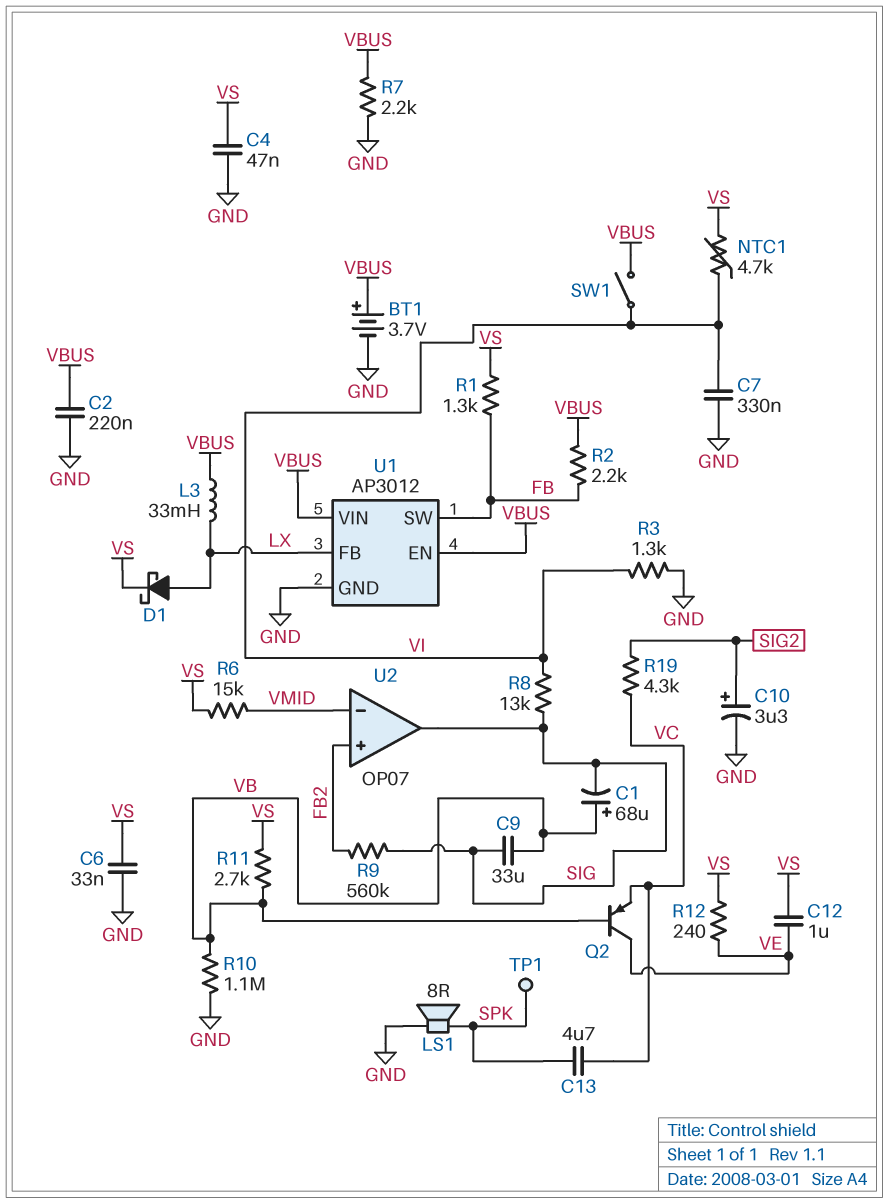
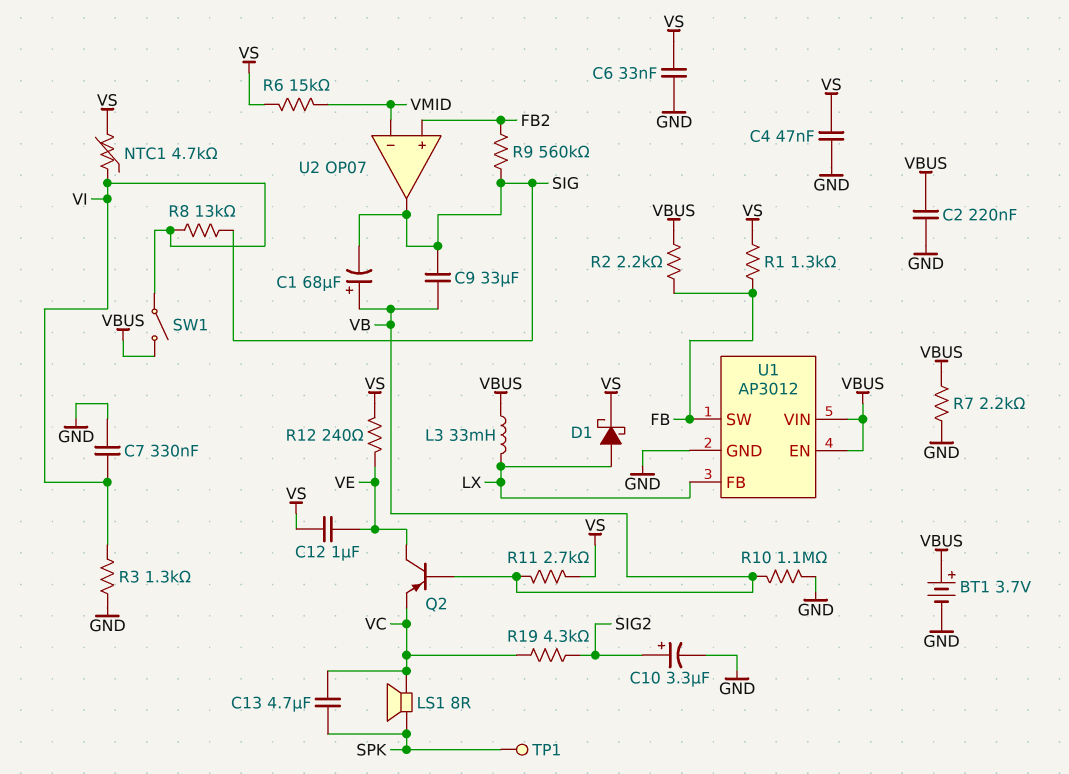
LS1: speaker 8R (GND, SPK) -> speaker 8R (SPK, VC)

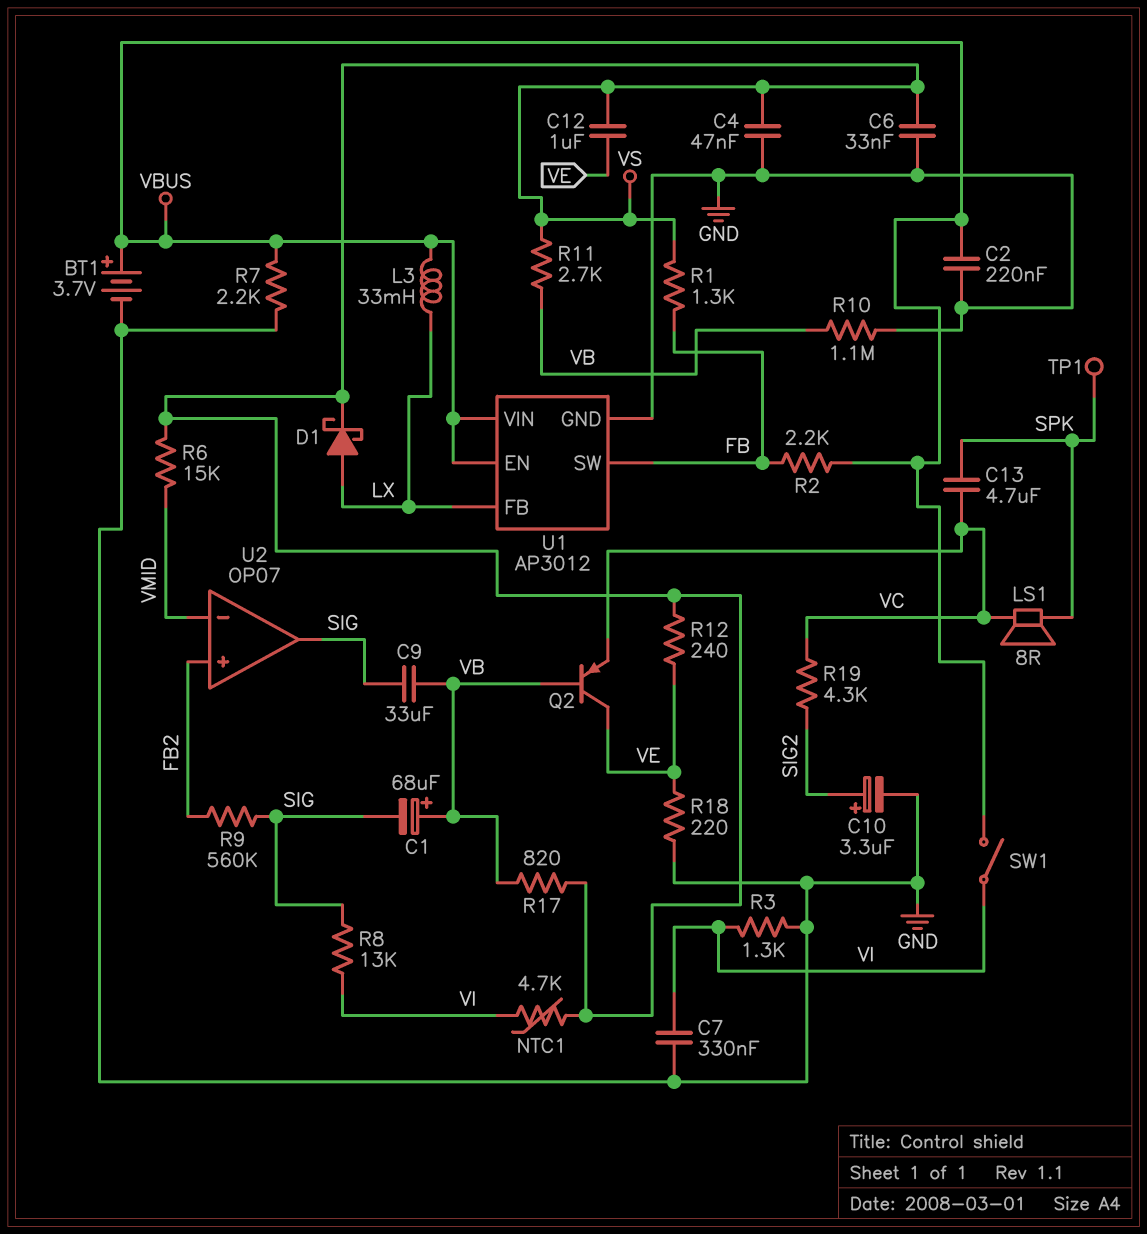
R17: none -> 820 (VB, VS)
R18: none -> 220 (GND, VE)

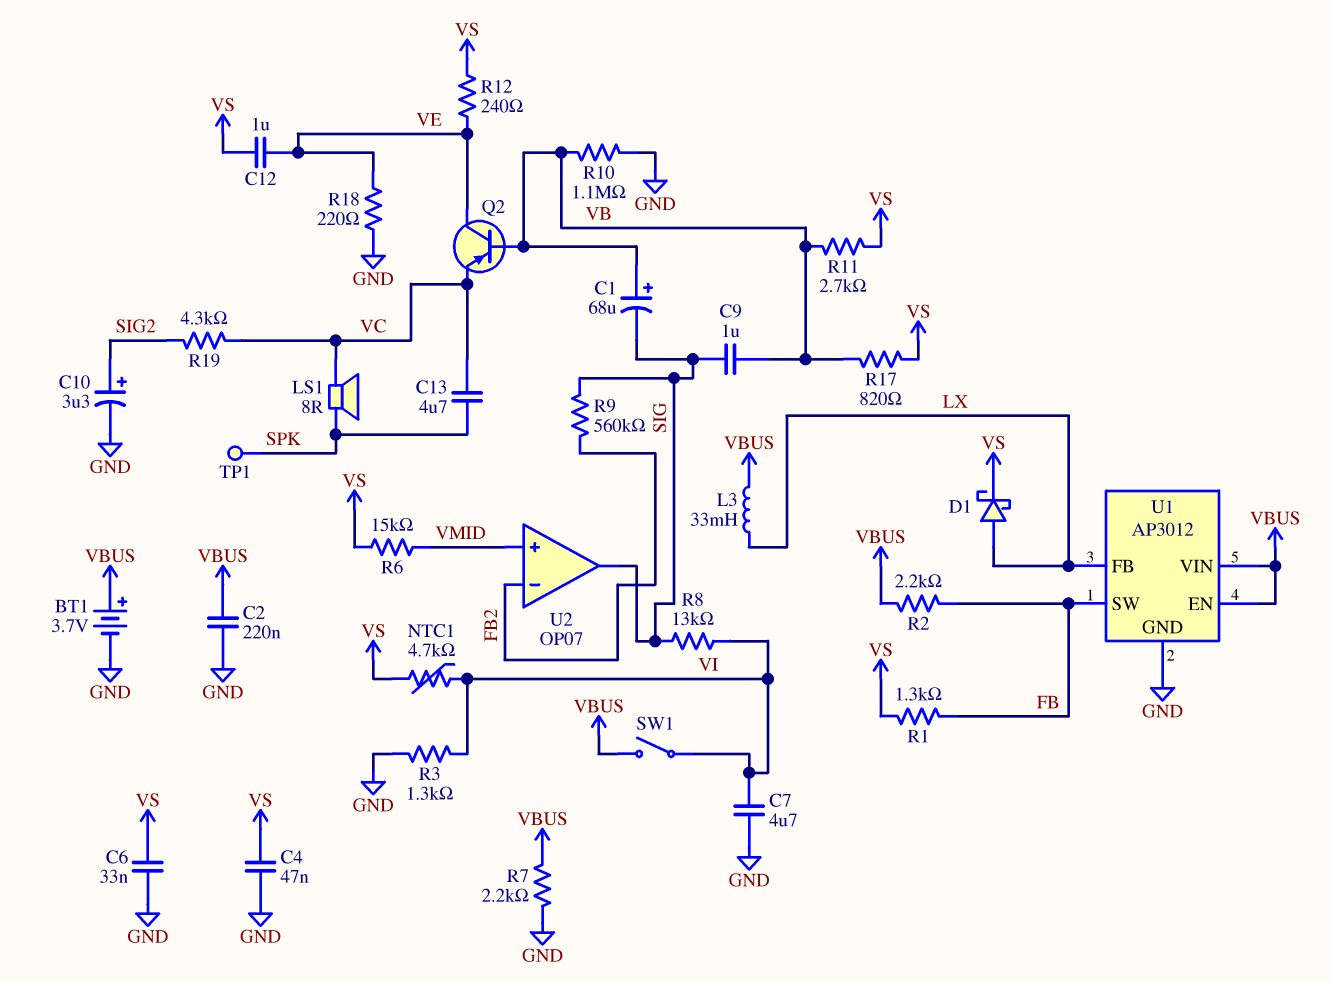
C7: 330nF (GND, VI) -> 4.7uF (GND, VI)
C9: 33uF (SIG, VB) -> 1uF (SIG, VB)
U2 pin in+: FB2 -> VMID
U2 pin in-: VMID -> FB2

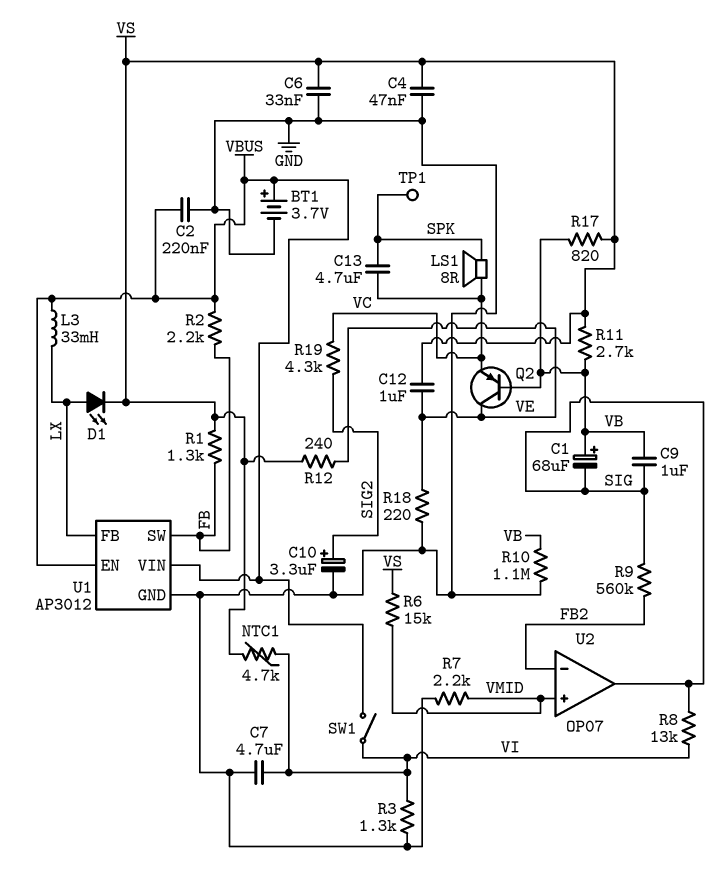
D1: schottky (A LX, K VS) -> LED (A LX, K VS)
R7: 2.2k (GND, VBUS) -> 2.2k (GND, VMID)

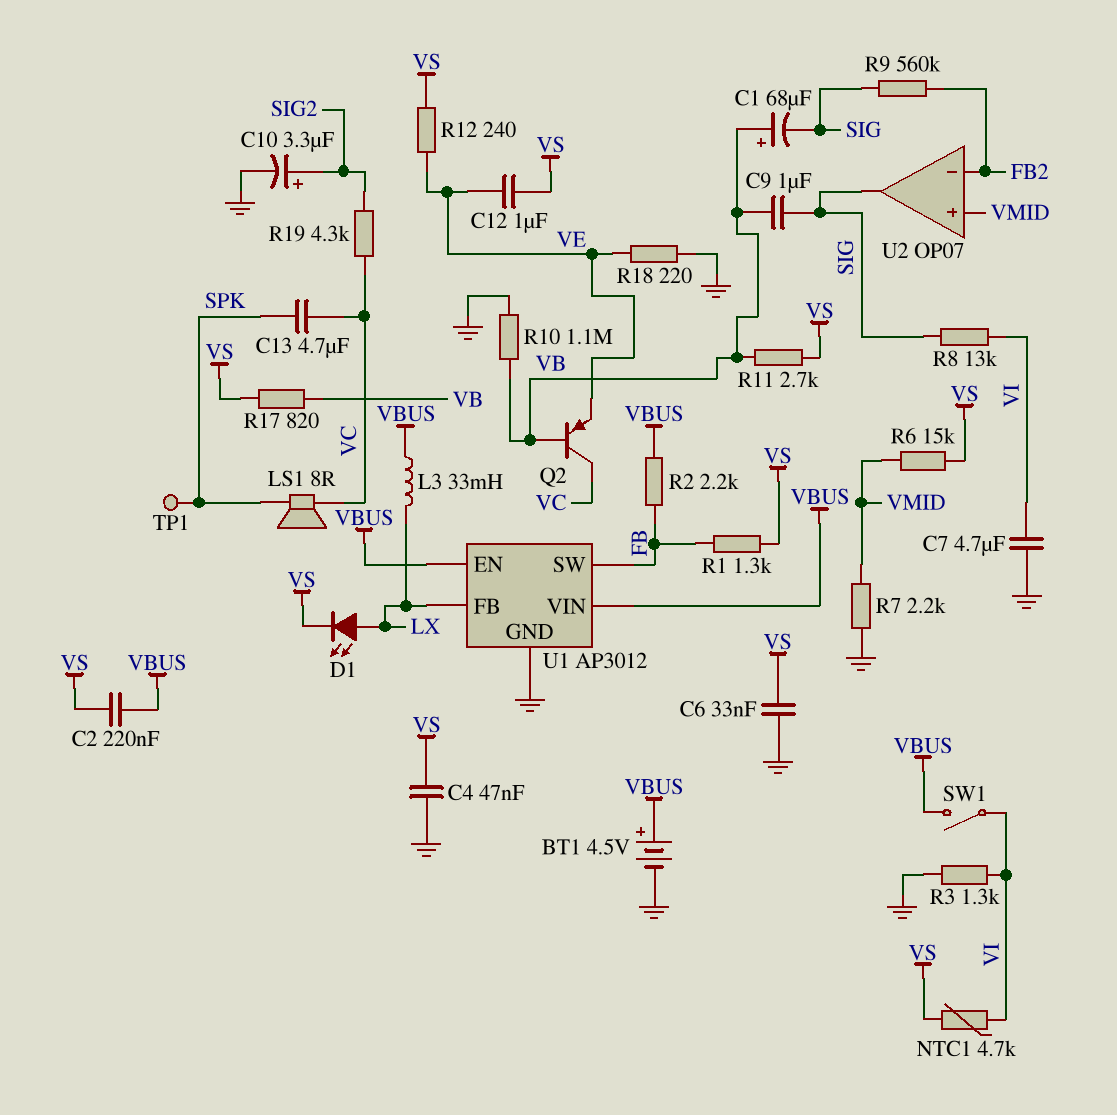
BT1: 3.7V (plus VBUS, minus GND) -> 4.5V (plus VBUS, minus GND)
C2: 220nF (GND, VBUS) -> 220nF (VBUS, VS)
Q2: PNP (B VB, C VE, E VC) -> PNP (B VB, C VC, E VE)

